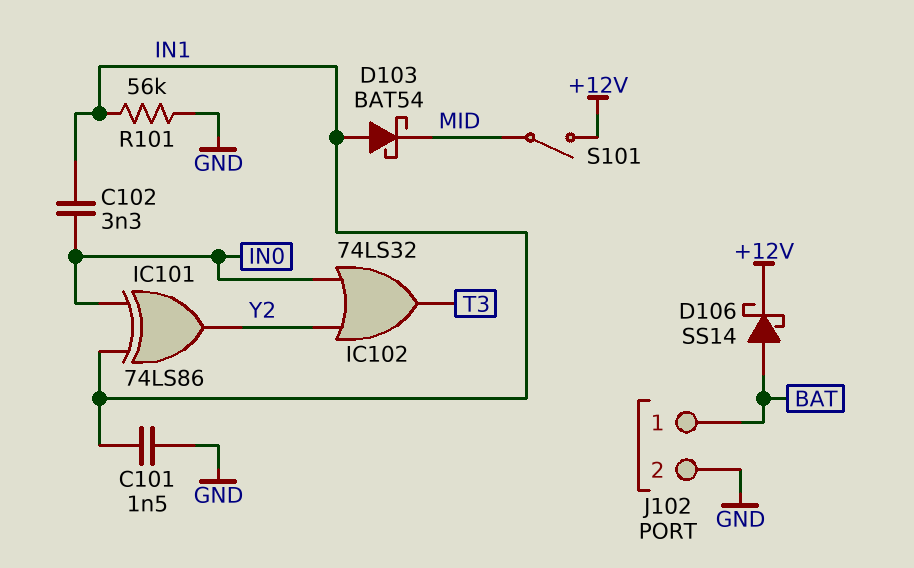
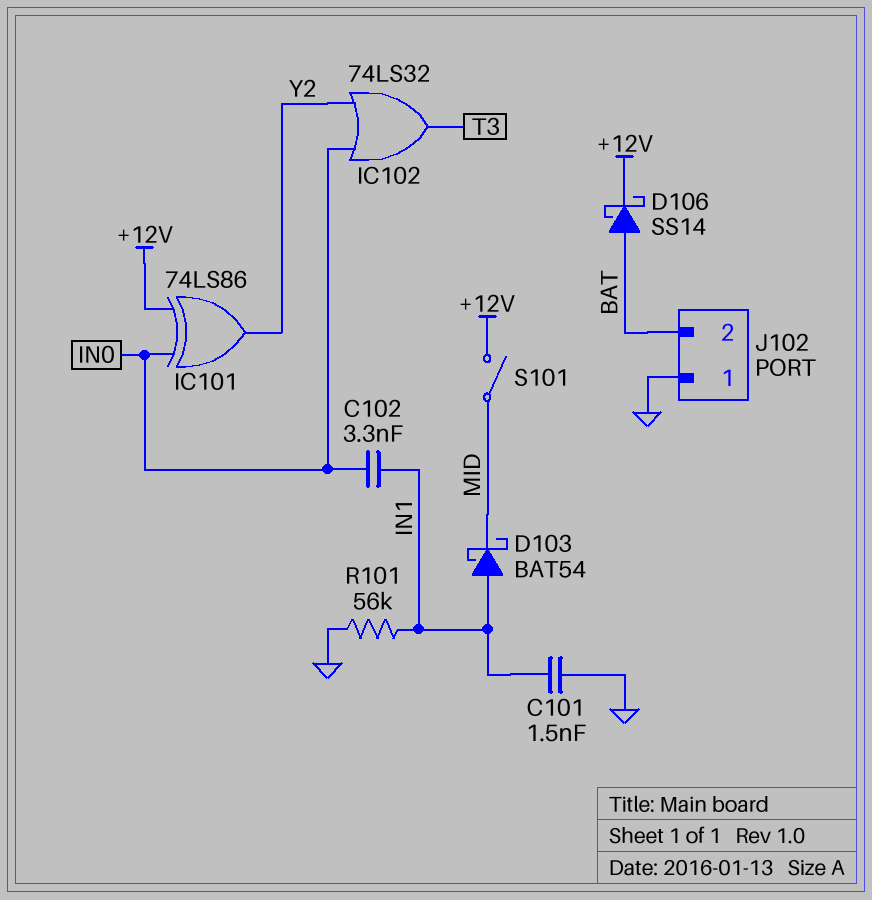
IC101: XOR 74LS86 (in IN0, in IN1, out Y2) -> XOR 74LS86 (in +12V, in IN0, out Y2)
J102 pin 1: BAT -> GND
J102 pin 2: GND -> BAT

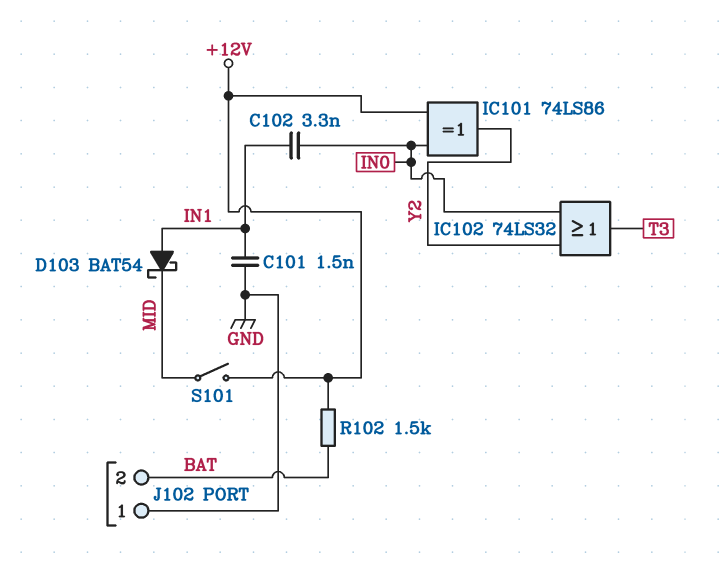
D106: schottky SS14 (A BAT, K +12V) -> none
R101: 56k (GND, IN1) -> none
R102: none -> 1.5k (+12V, BAT)

